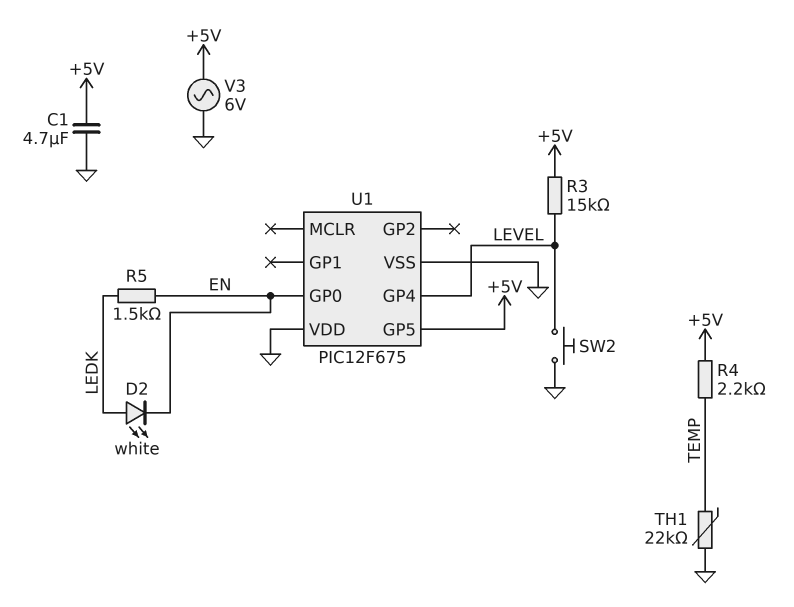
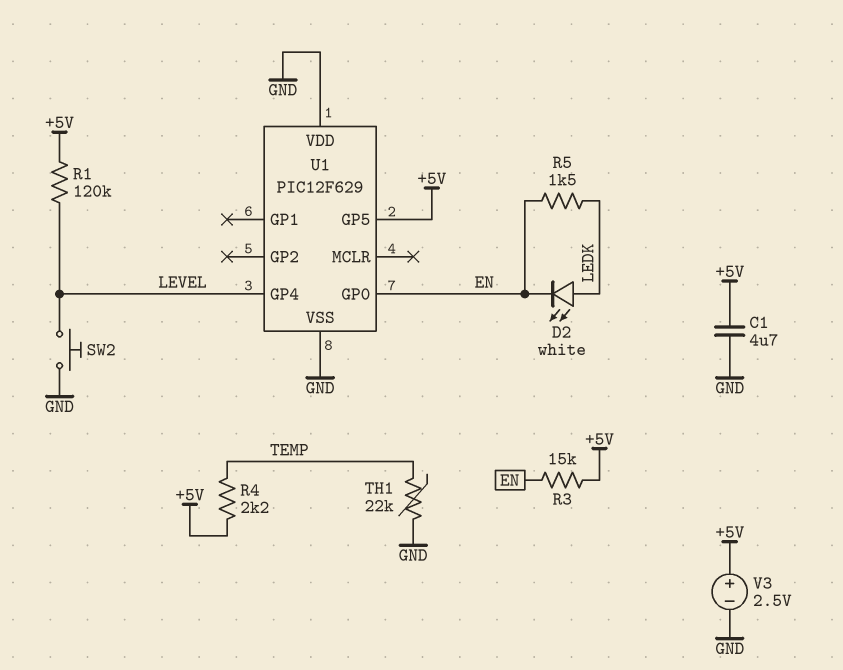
R1: none -> 120k (+5V, LEVEL)
R3: 15k (+5V, LEVEL) -> 15k (+5V, EN)
U1: PIC12F675 -> PIC12F629
V3: AC 6V (+5V, GND) -> 2.5V (plus +5V, minus GND)

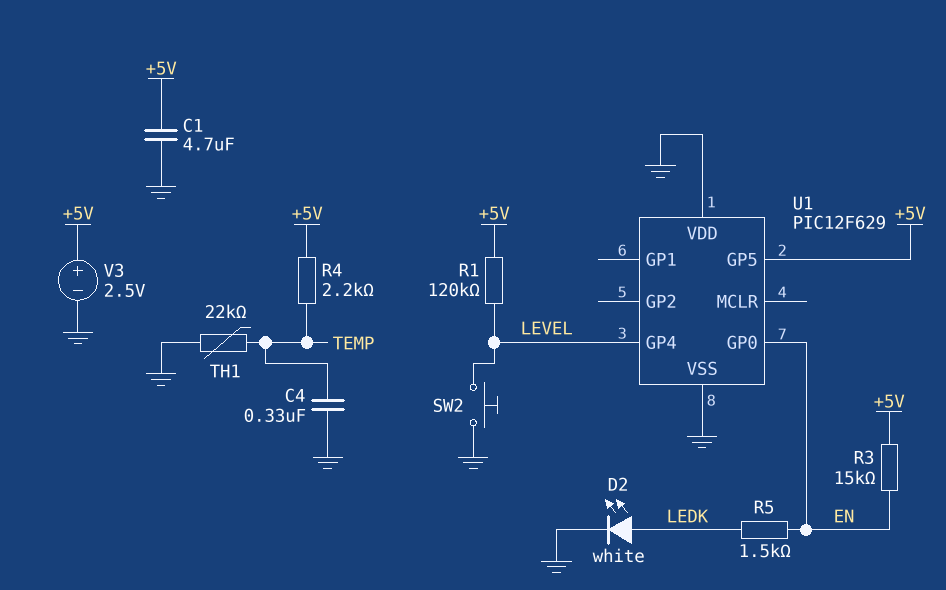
C4: none -> 330nF (GND, TEMP)
D2: LED white (A LEDK, K EN) -> LED white (A LEDK, K GND)

